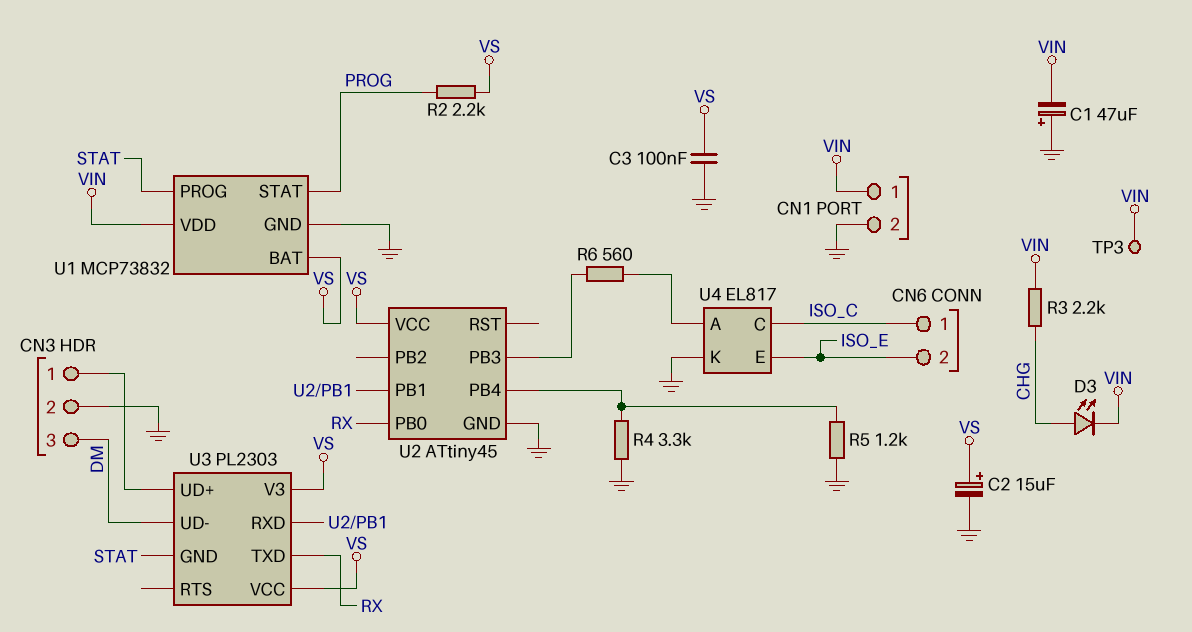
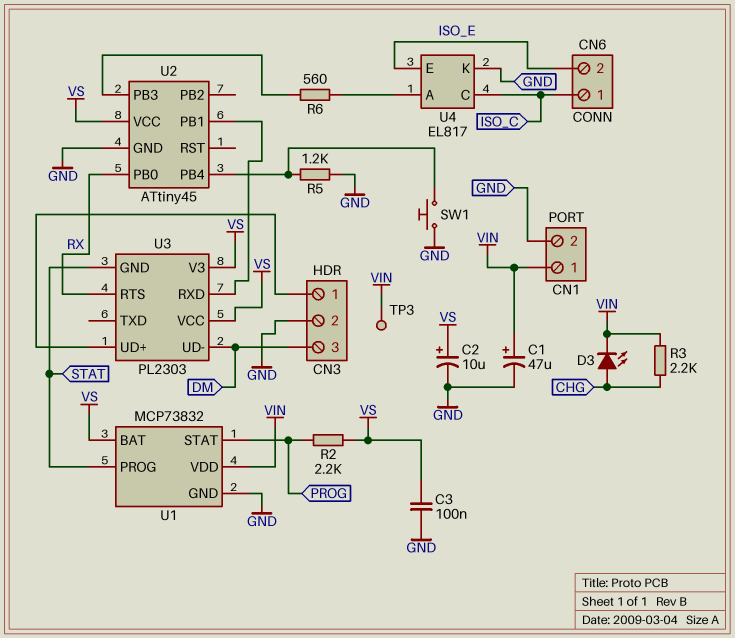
C1: 47uF (plus GND, minus VIN) -> 47uF (plus VIN, minus GND)
C2: 15uF (plus VS, minus GND) -> 10uF (plus VS, minus GND)
R4: 3.3k (GND, U2/PB4) -> none
SW1: none -> button (GND, U2/PB4)
U3 pin RTS: none -> RX
U3 pin TXD: RX -> none

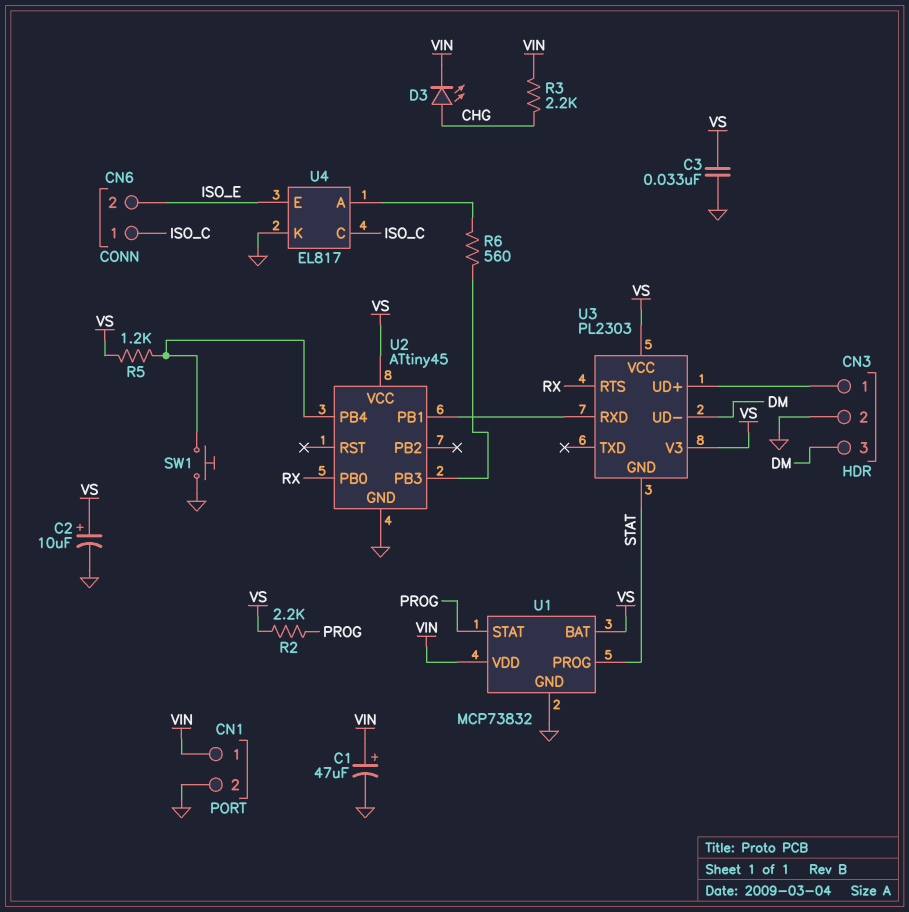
C3: 100nF (GND, VS) -> 33nF (GND, VS)
R5: 1.2k (GND, U2/PB4) -> 1.2k (U2/PB4, VS)
TP3: test point (VIN) -> none

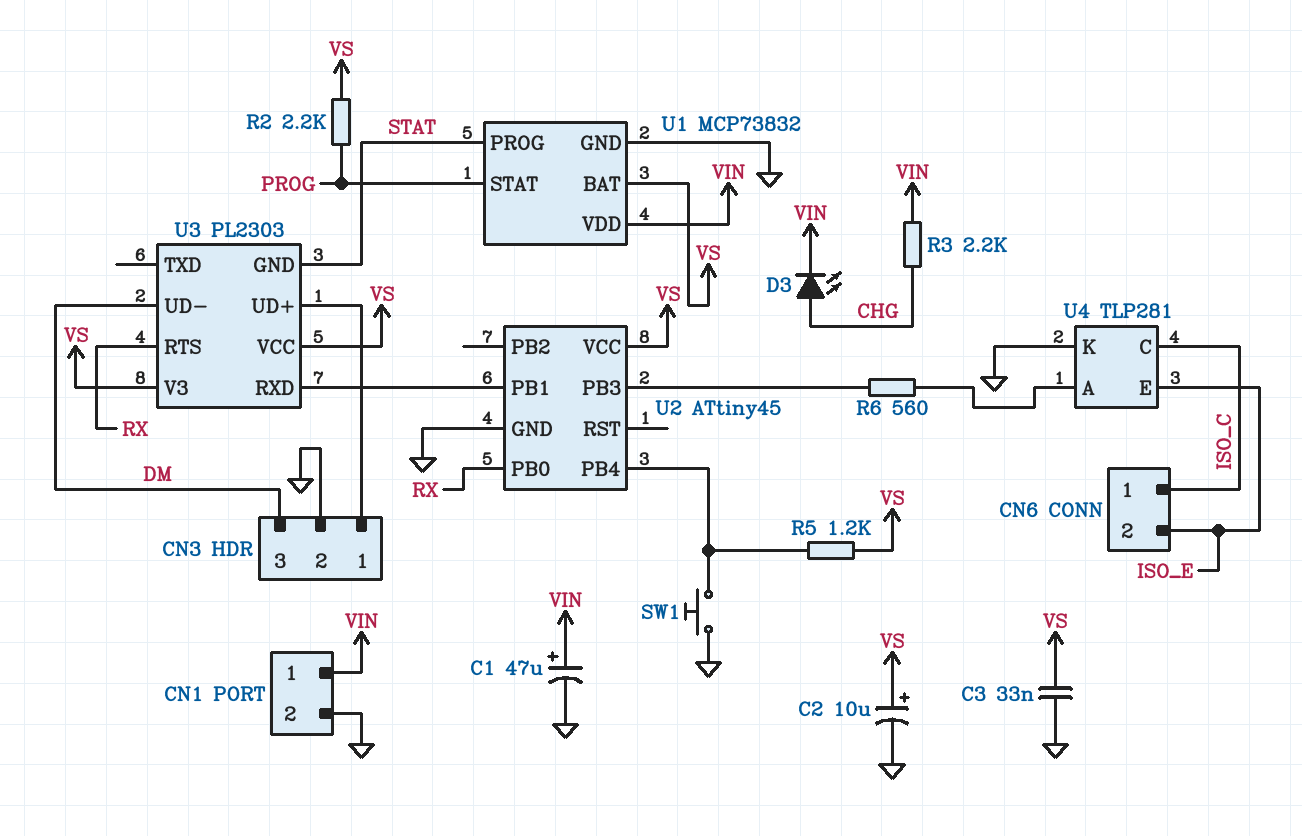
U4: EL817 -> TLP281

